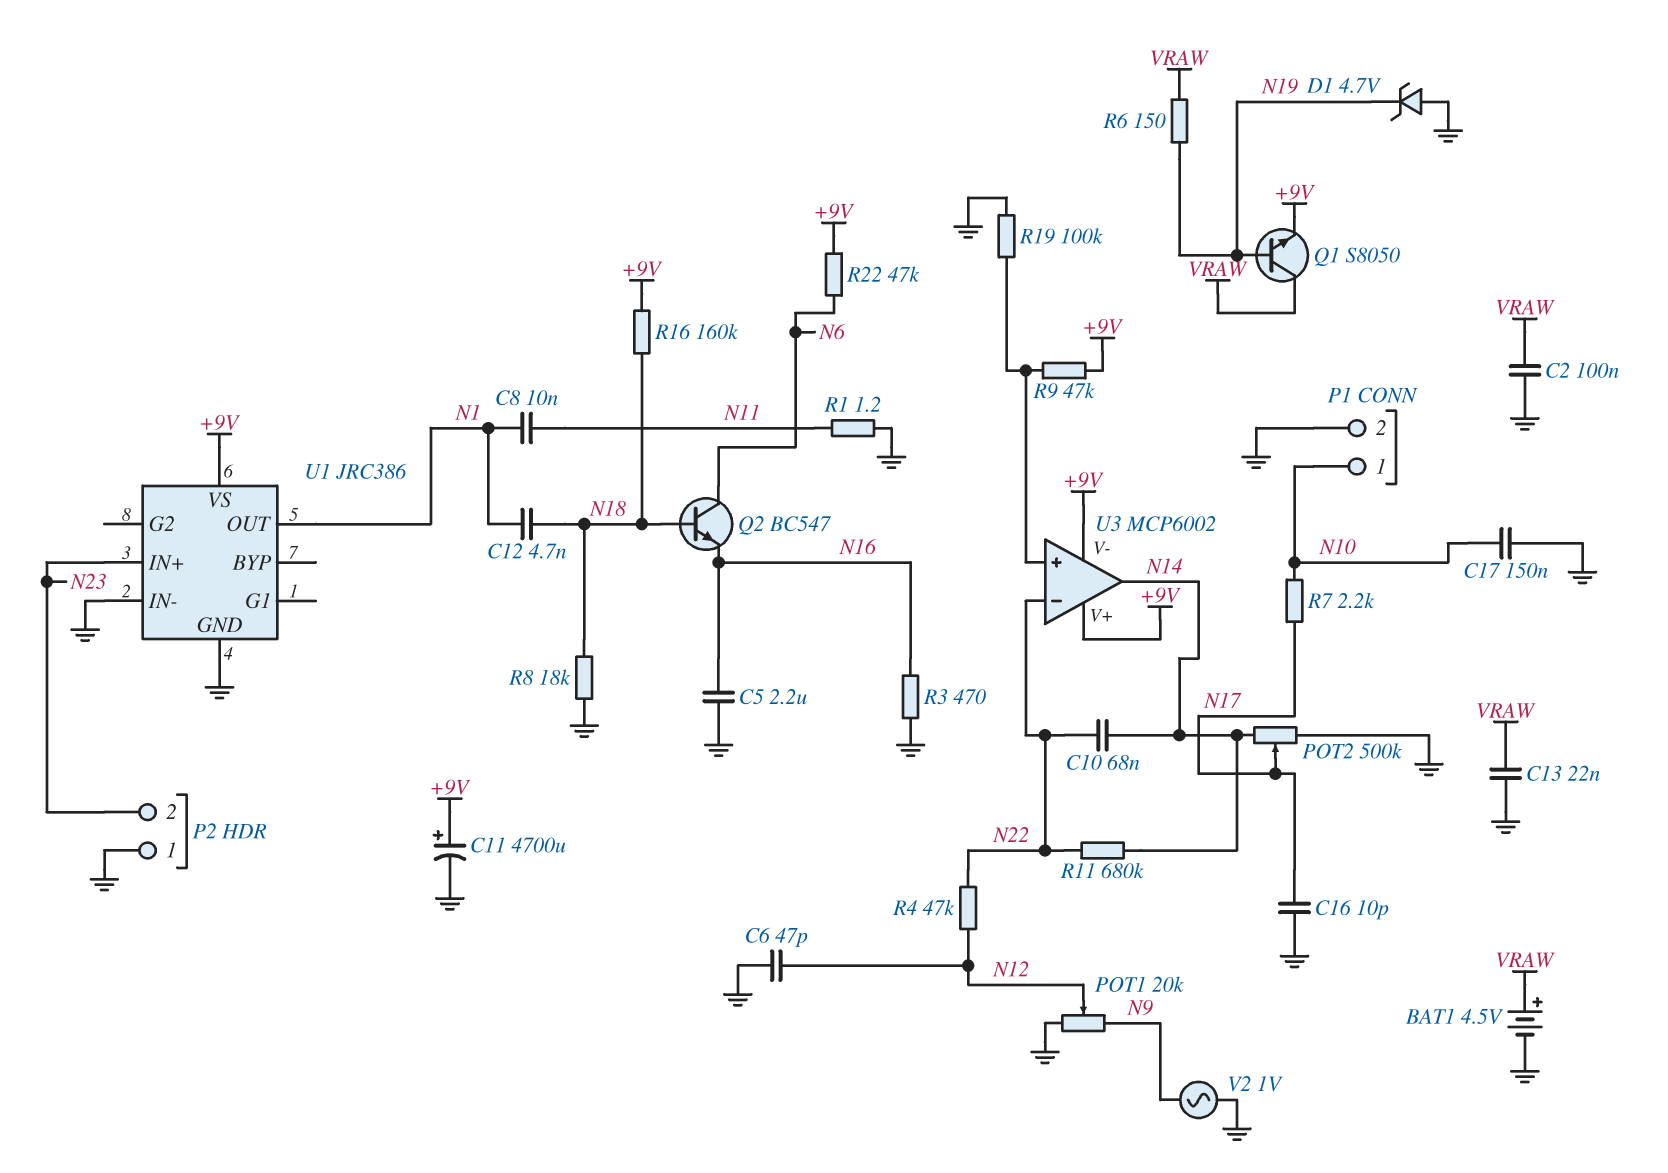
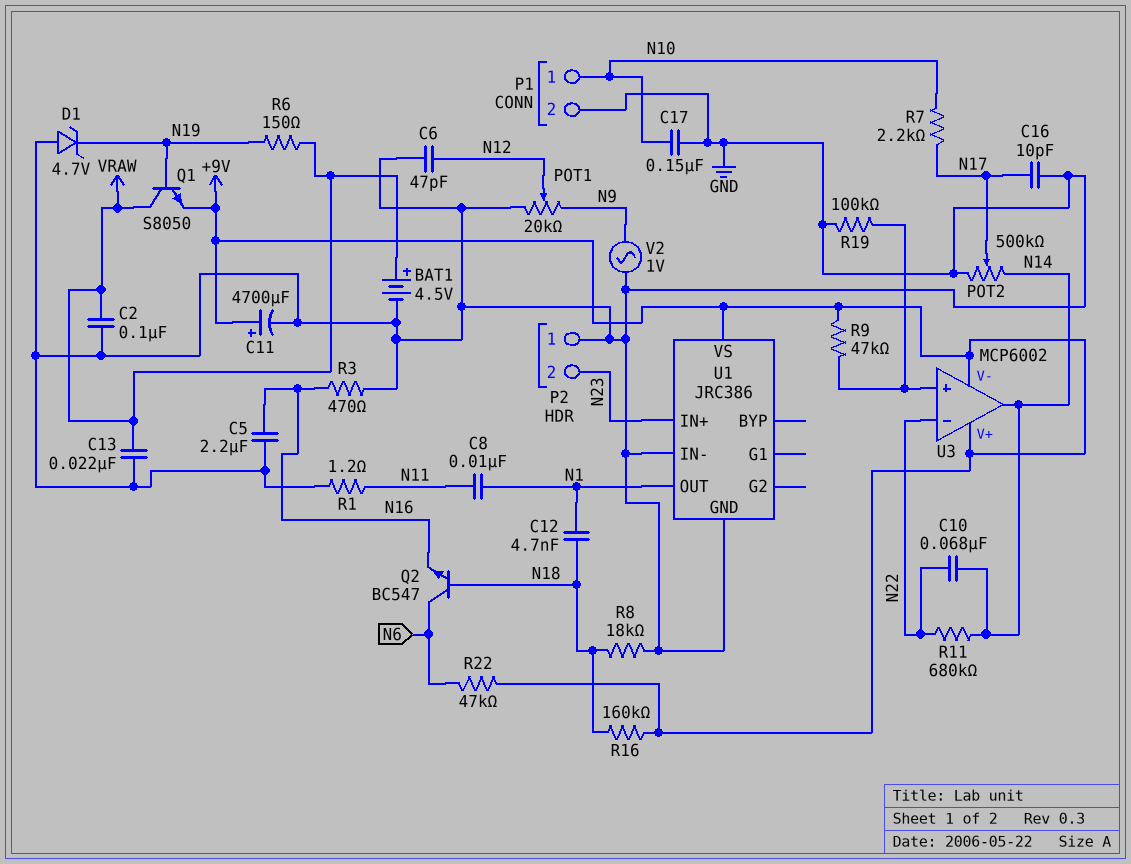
R4: 47k (N12, N22) -> none

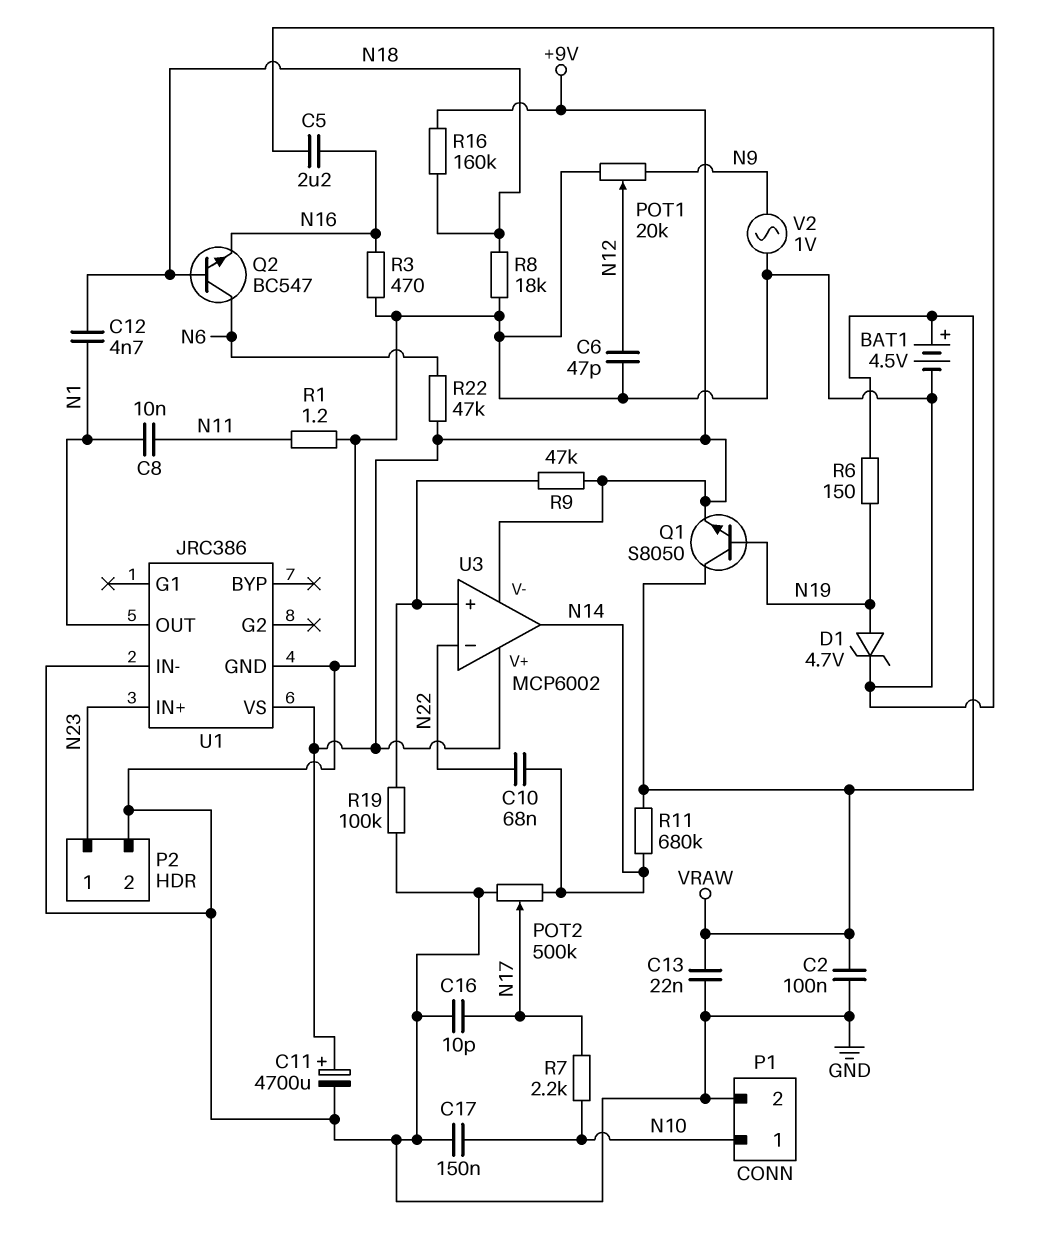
D1: zener 4.7V (A GND, K N19) -> zener 4.7V (A N19, K GND)
P2 pin 1: GND -> N23
P2 pin 2: N23 -> GND
R11: 680k (N14, N22) -> 680k (N14, VRAW)

